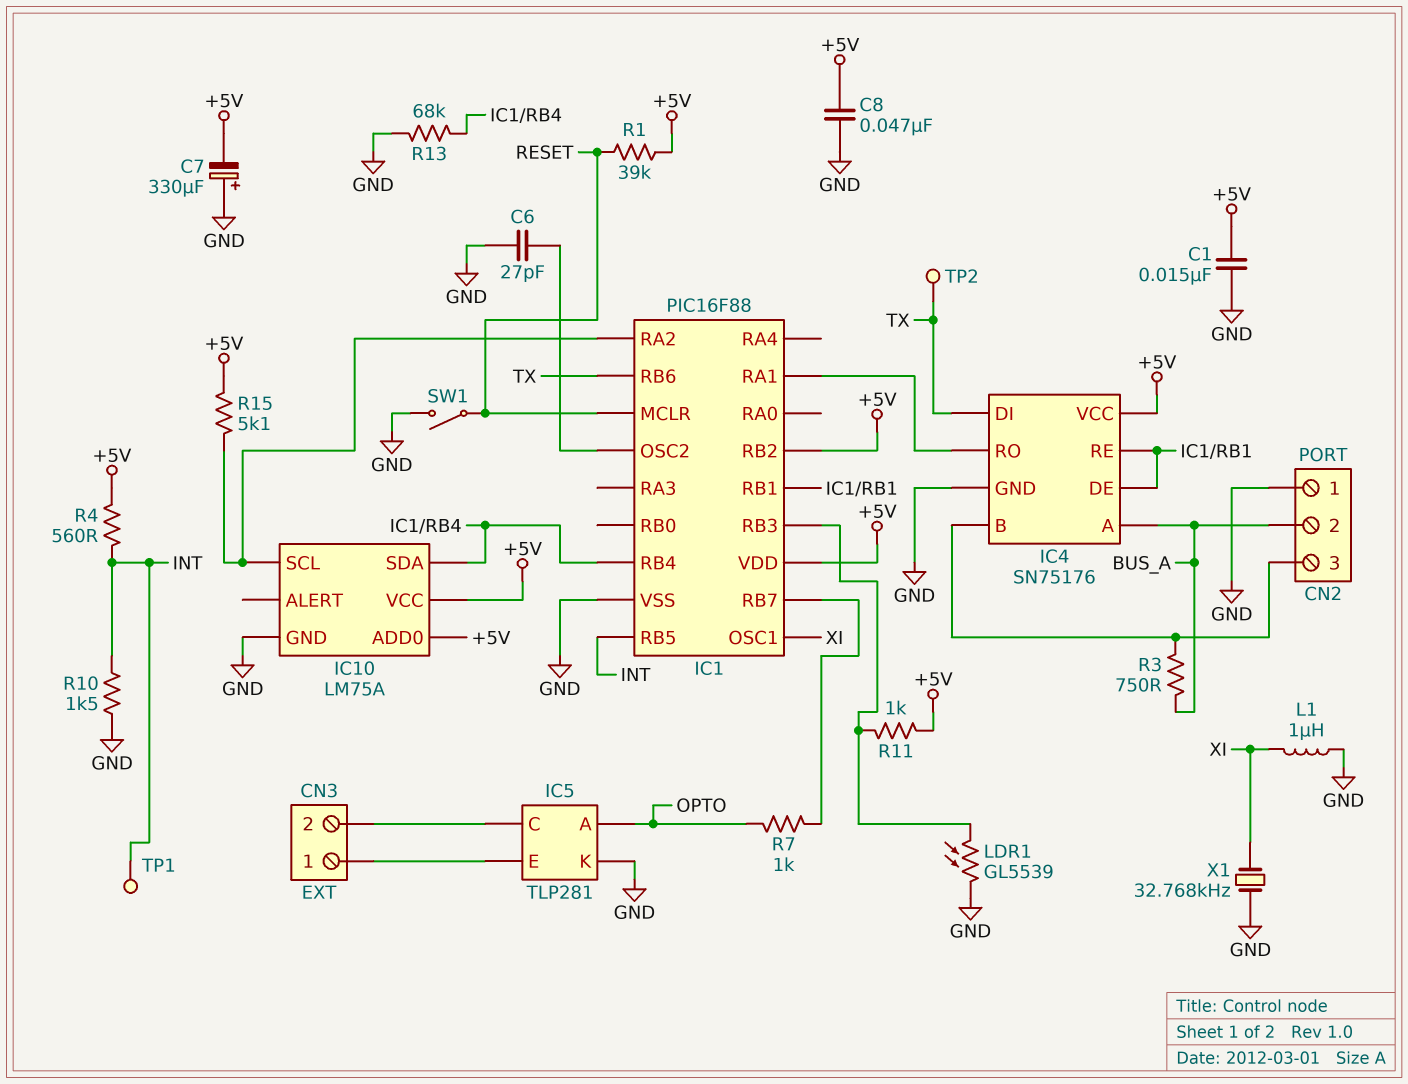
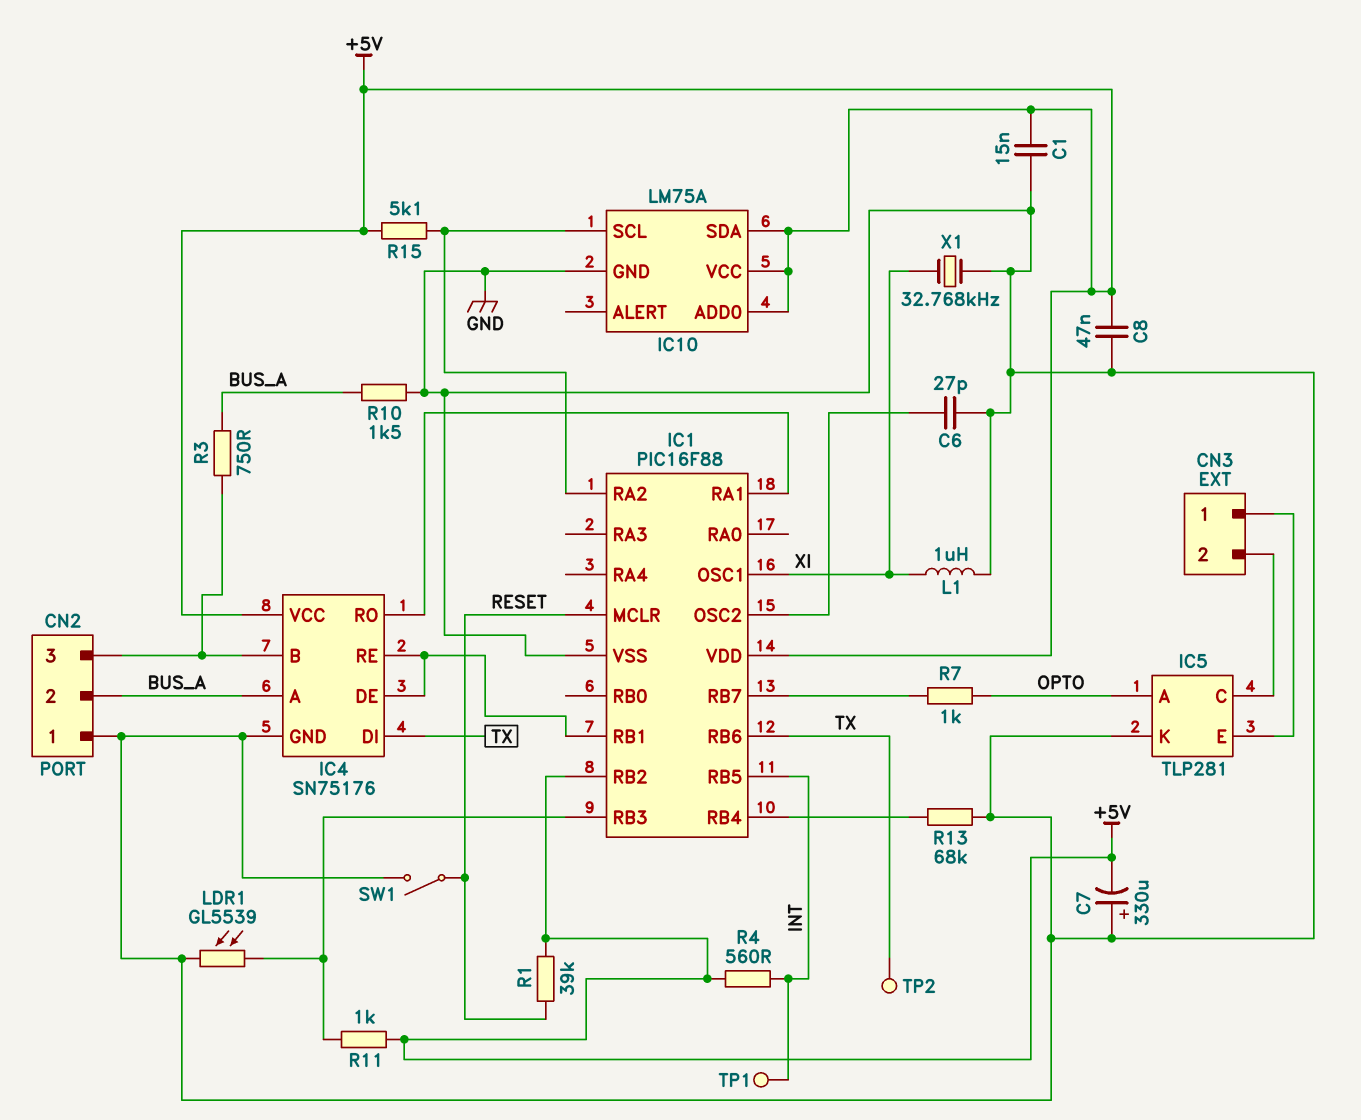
IC10 pin SDA: IC1/RB4 -> +5V
R10: 1.5k (GND, INT) -> 1.5k (BUS_A, GND)

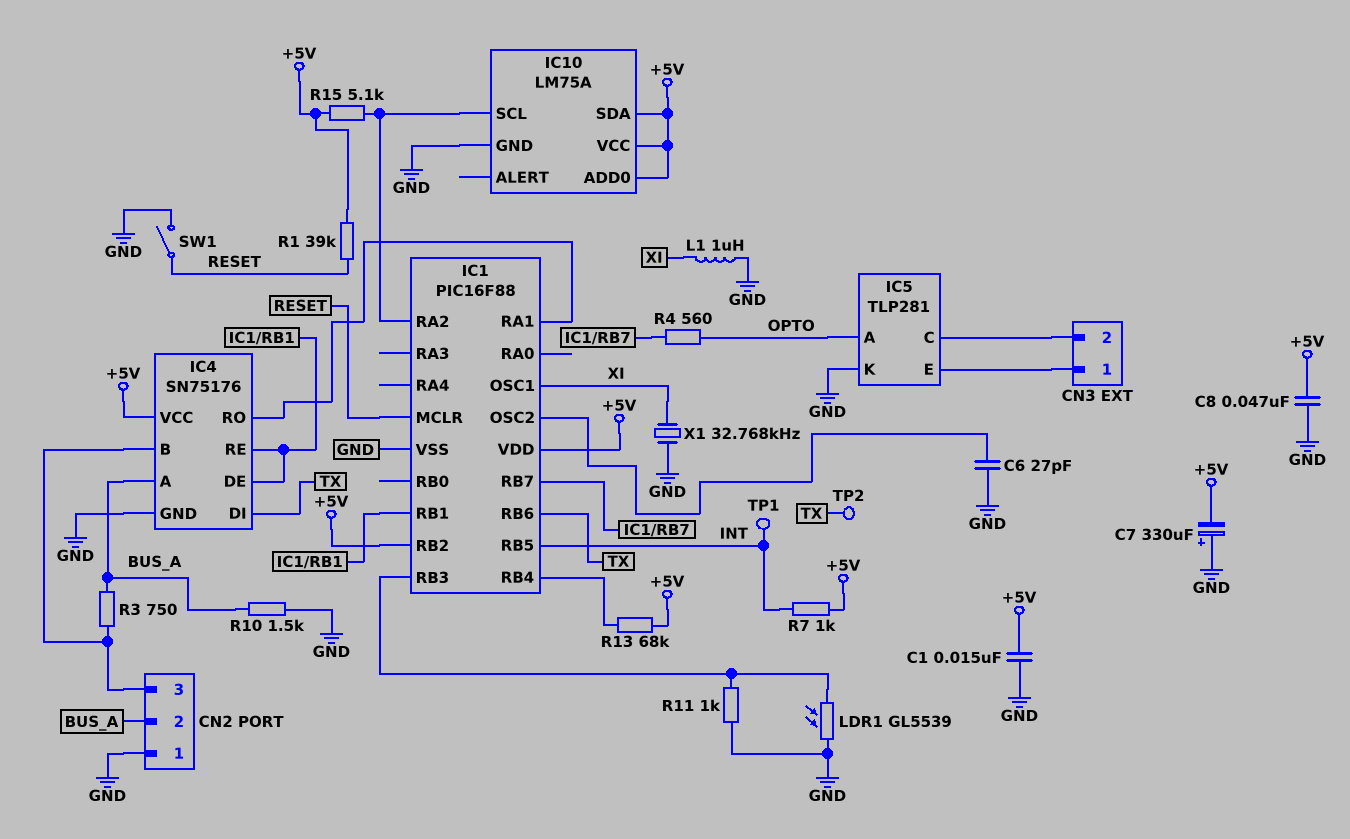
R4: 560 (+5V, INT) -> 560 (IC1/RB7, OPTO)
R7: 1k (IC1/RB7, OPTO) -> 1k (+5V, INT)
R11: 1k (+5V, IC1/RB3) -> 1k (GND, IC1/RB3)
R13: 68k (GND, IC1/RB4) -> 68k (+5V, IC1/RB4)

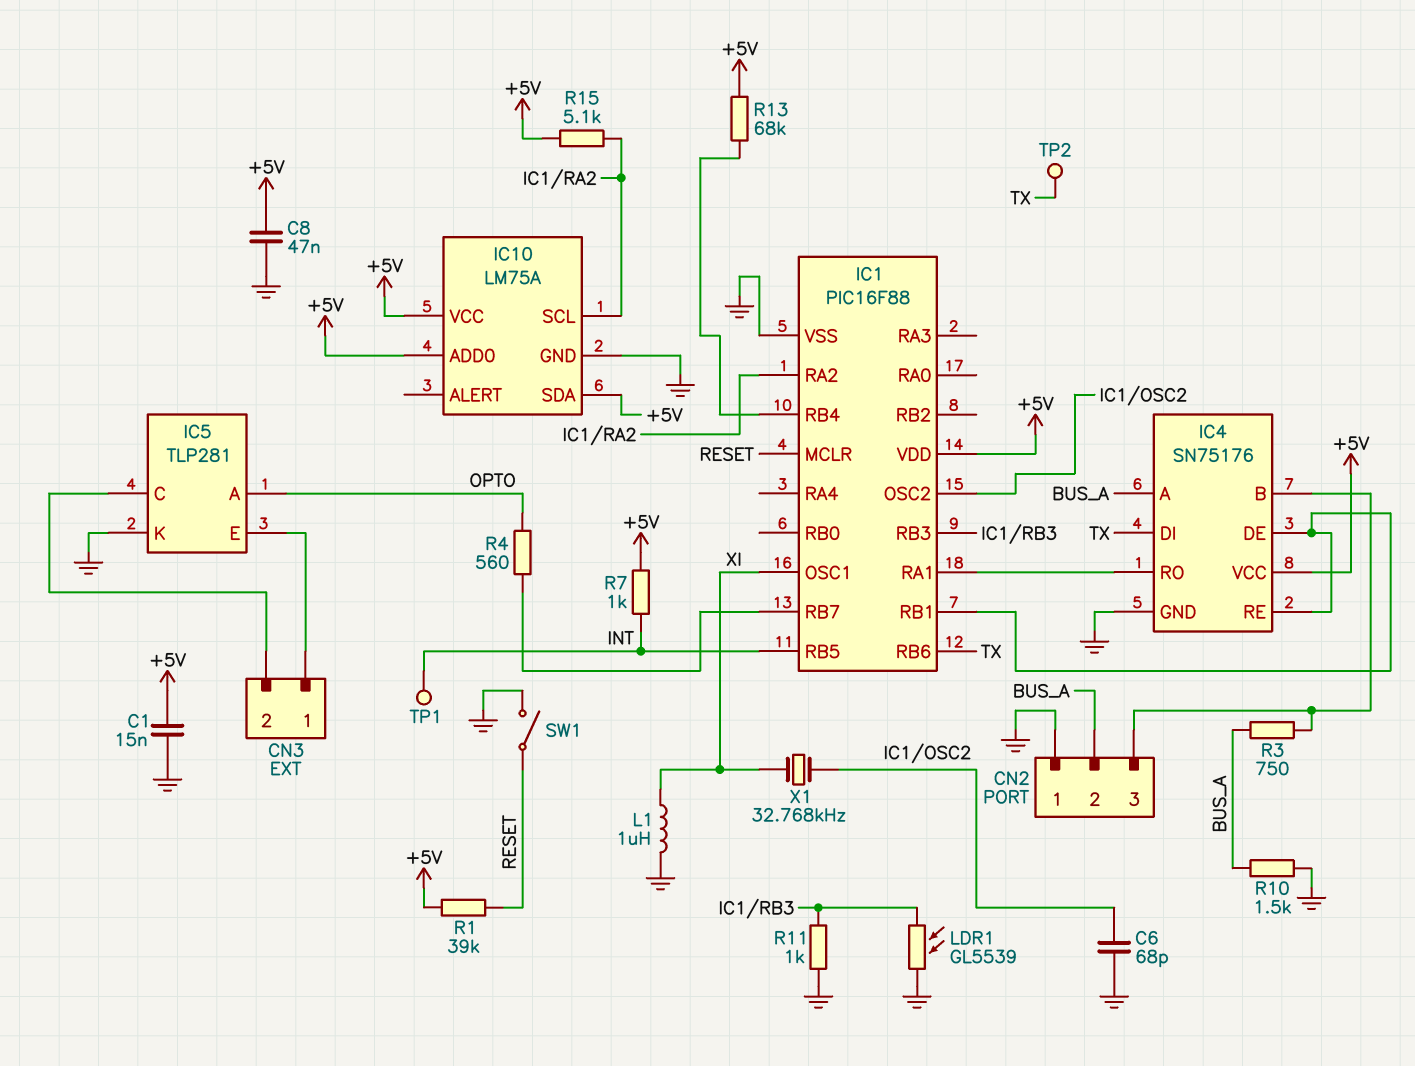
C6: 27pF (GND, IC1/OSC2) -> 68pF (GND, IC1/OSC2)
C7: 330uF (plus GND, minus +5V) -> none
IC1 pin RB2: +5V -> none
X1: 32.768kHz (GND, XI) -> 32.768kHz (IC1/OSC2, XI)

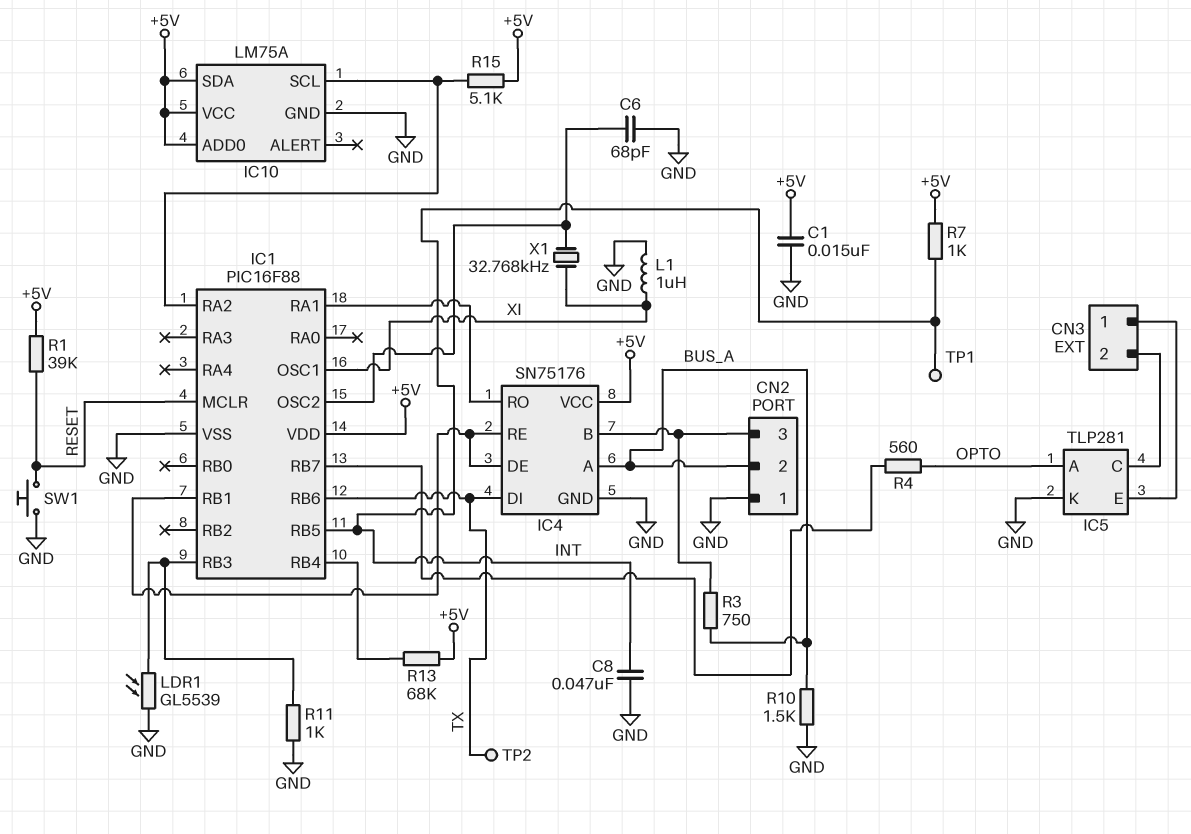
C8: 47nF (+5V, GND) -> 47nF (GND, INT)
SW1: switch (GND, RESET) -> button (GND, RESET)

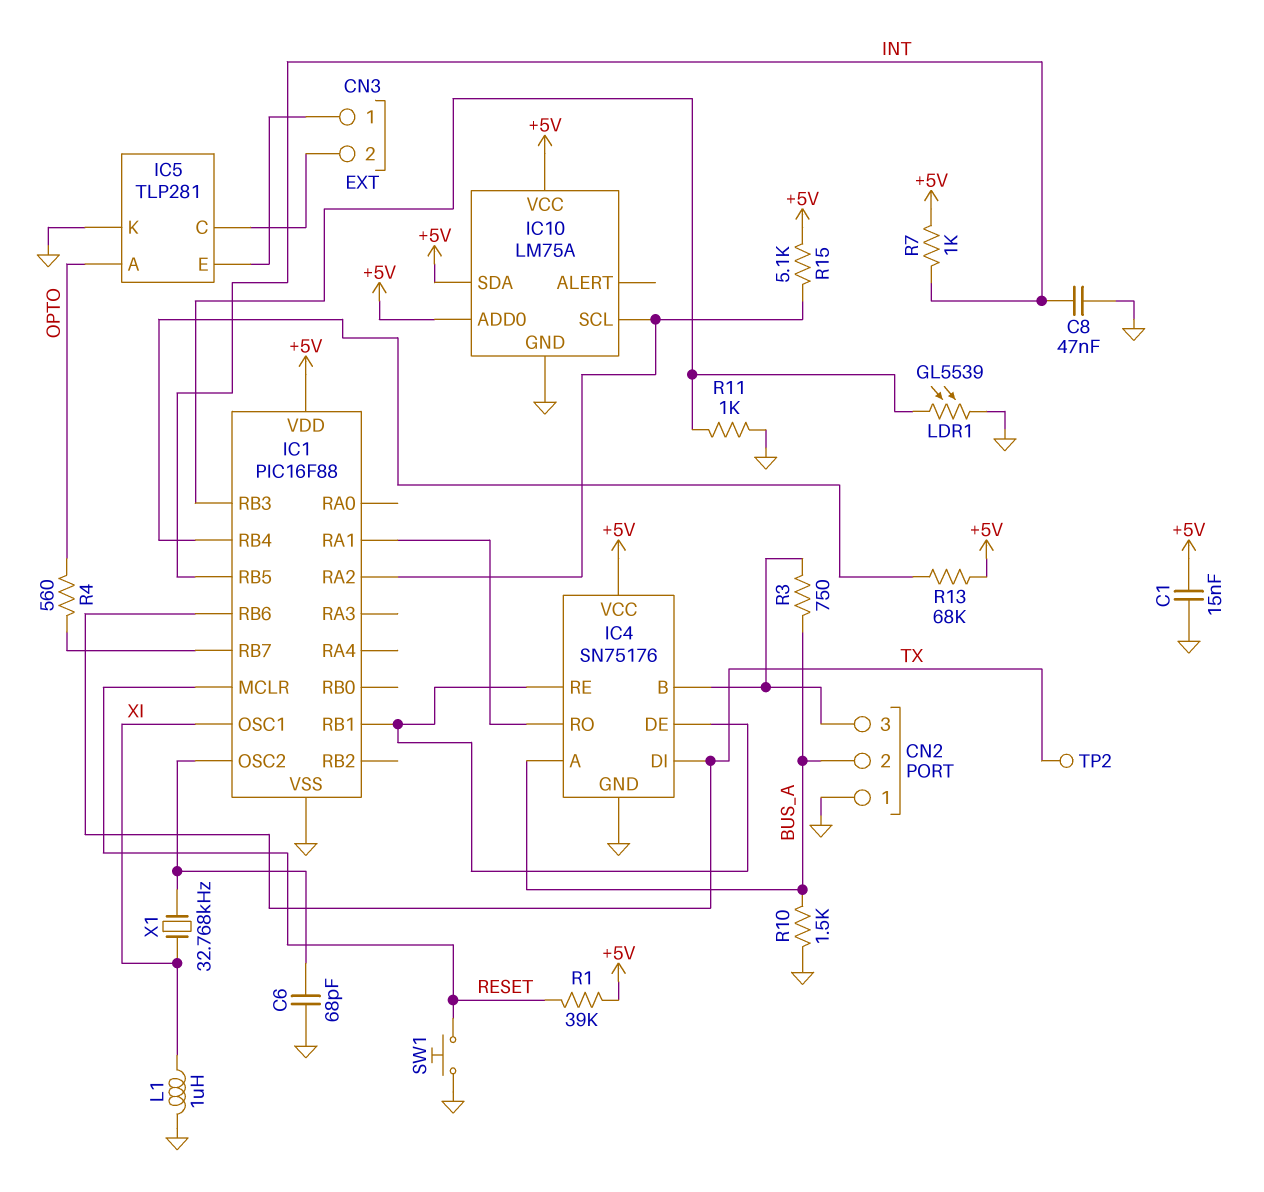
TP1: test point (INT) -> none

